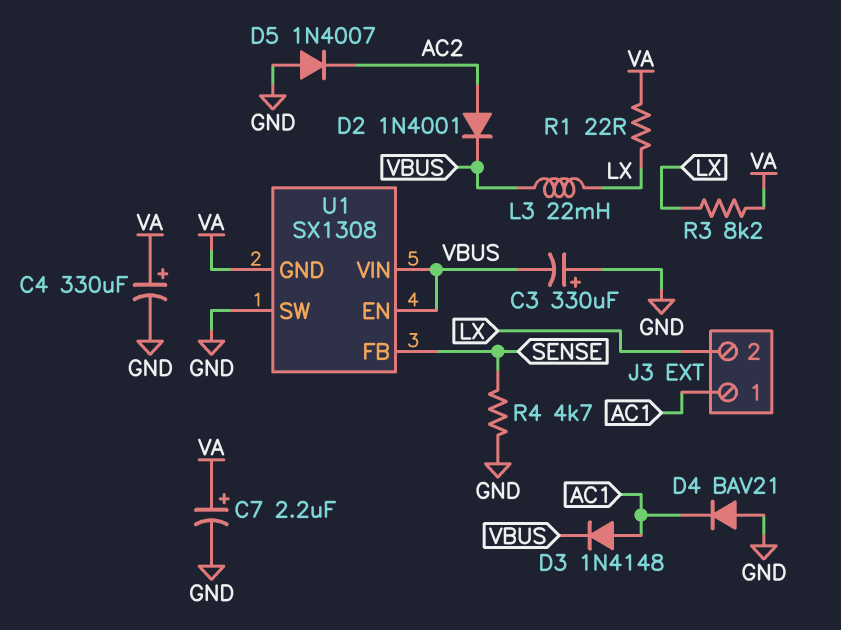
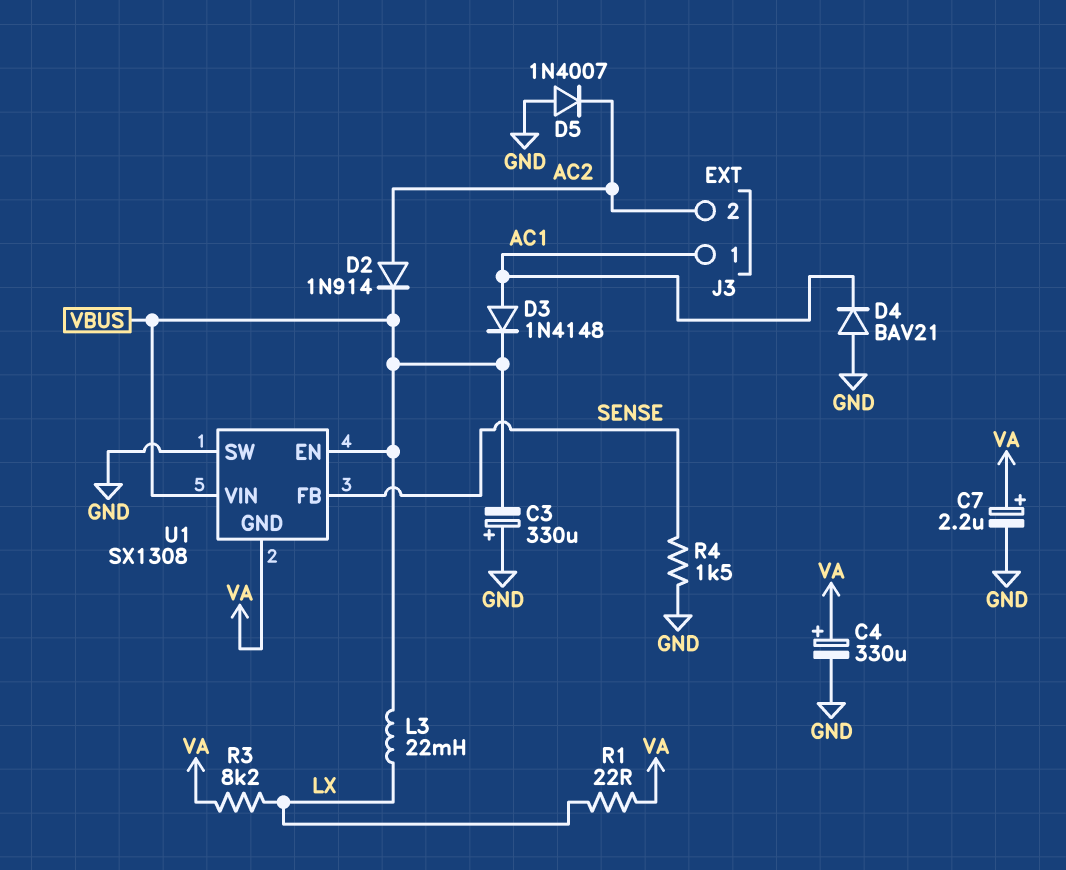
D2: diode 1N4001 (A AC2, K VBUS) -> diode 1N914 (A AC2, K VBUS)
J3 pin 2: LX -> AC2
R4: 4.7k (GND, SENSE) -> 1.5k (GND, SENSE)

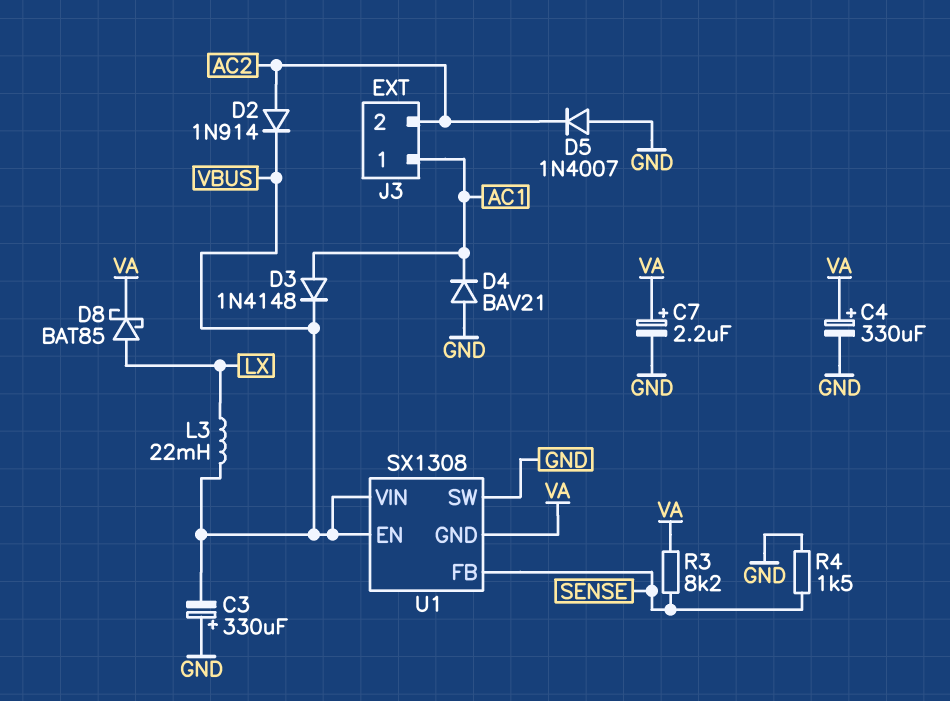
D8: none -> schottky BAT85 (A LX, K VA)
R1: 22 (LX, VA) -> none
R3: 8.2k (LX, VA) -> 8.2k (SENSE, VA)

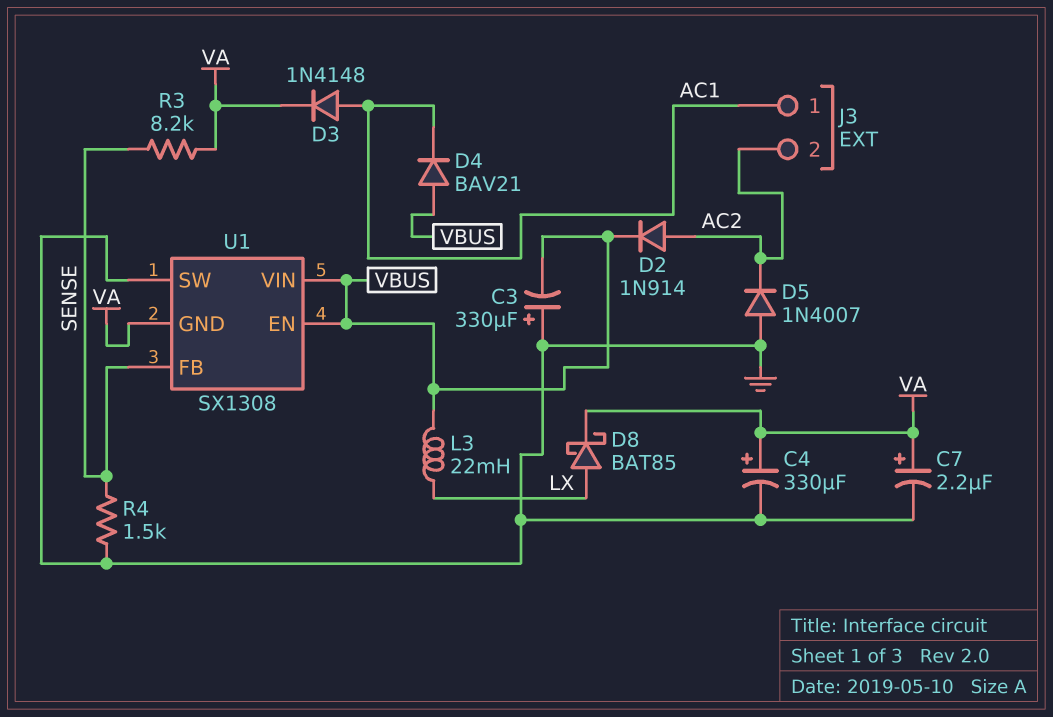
D3: diode 1N4148 (A AC1, K VBUS) -> diode 1N4148 (A AC1, K VA)
D4: diode BAV21 (A GND, K AC1) -> diode BAV21 (A VBUS, K AC1)

